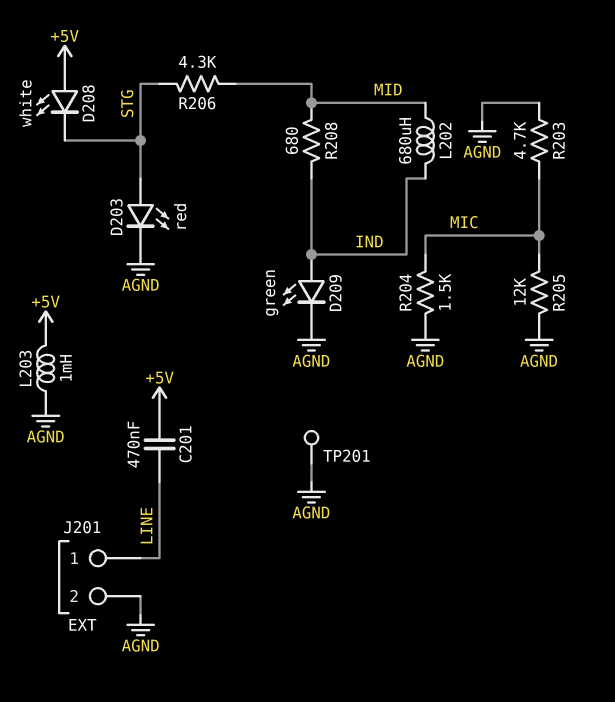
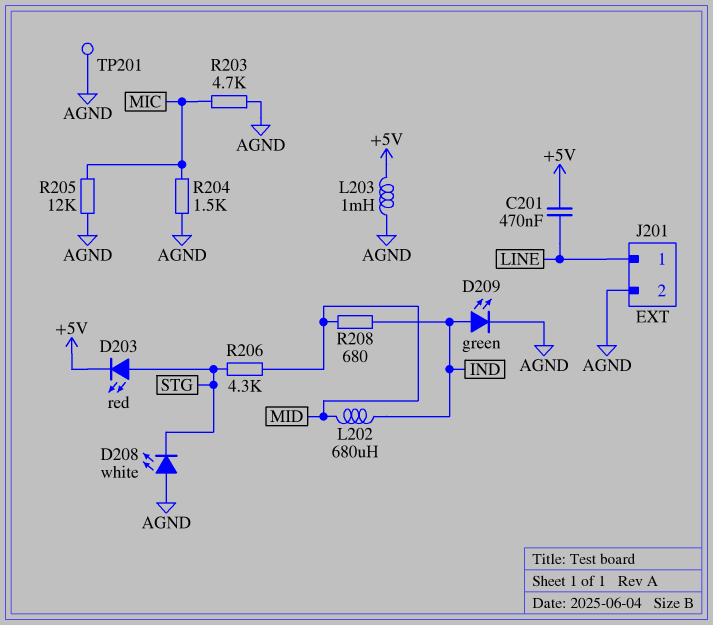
D203: LED red (A STG, K AGND) -> LED red (A STG, K +5V)
D208: LED white (A +5V, K STG) -> LED white (A AGND, K STG)

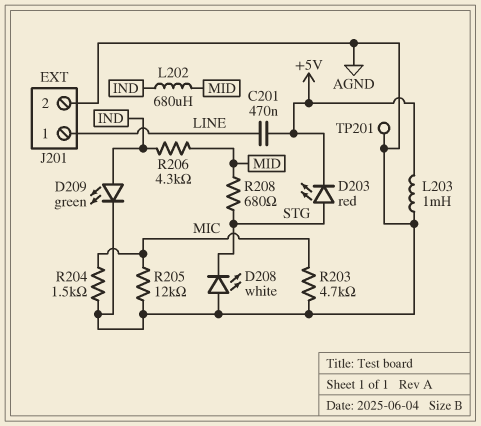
R206: 4.3k (MID, STG) -> 4.3k (IND, MID)
R208: 680 (IND, MID) -> 680 (MID, STG)

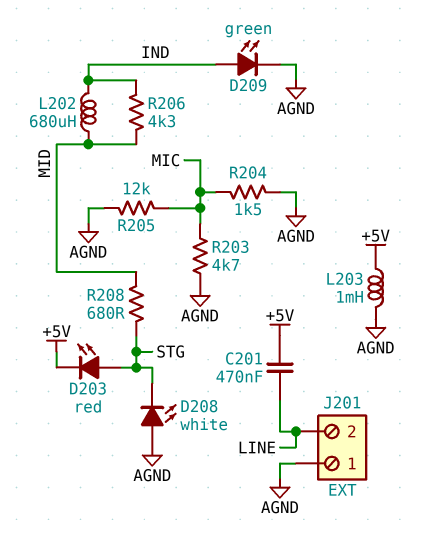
J201 pin 1: LINE -> AGND
J201 pin 2: AGND -> LINE
TP201: test point (AGND) -> none

